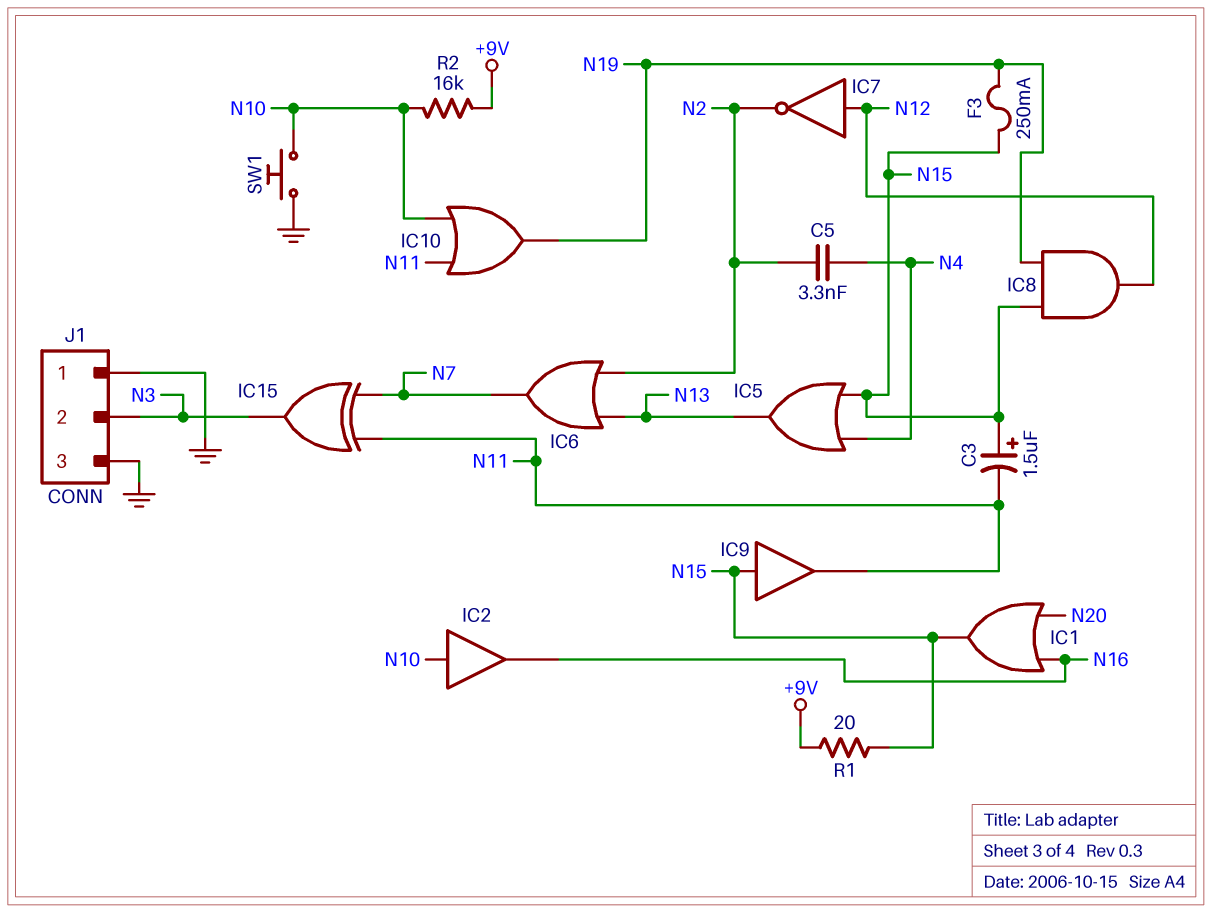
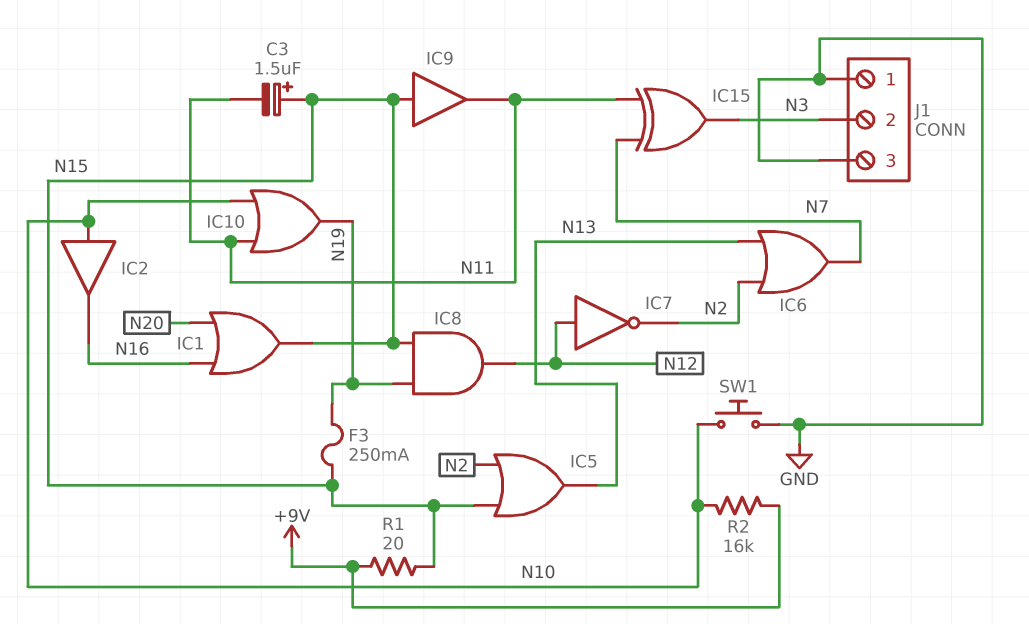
C5: 3.3nF (N2, N4) -> none
IC5: OR (in N4, in N15, out N13) -> OR (in N2, in N15, out N13)

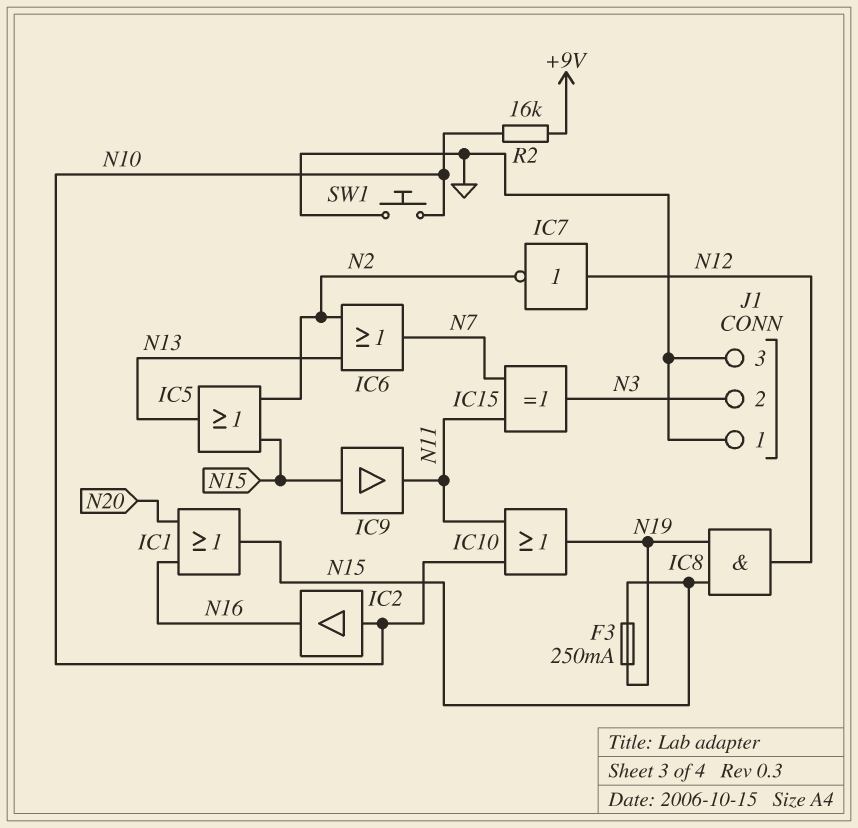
C3: 1.5uF (plus N15, minus N11) -> none
R1: 20 (+9V, N15) -> none

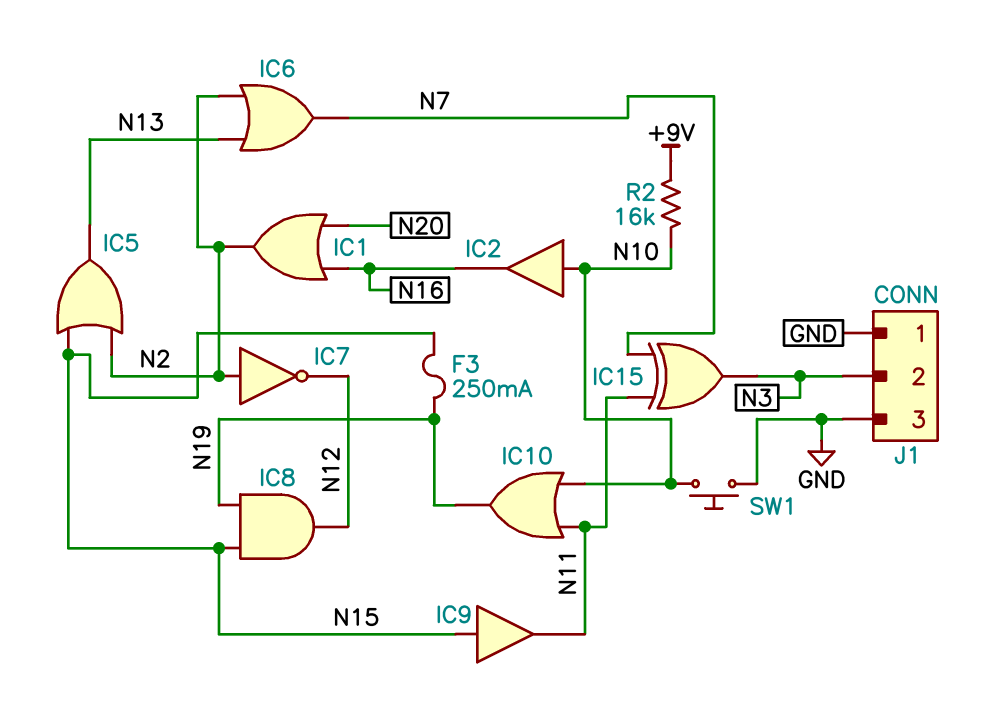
IC1: OR (in N16, in N20, out N15) -> OR (in N16, in N20, out N2)
IC7: NOT (in N12, out N2) -> NOT (in N2, out N12)

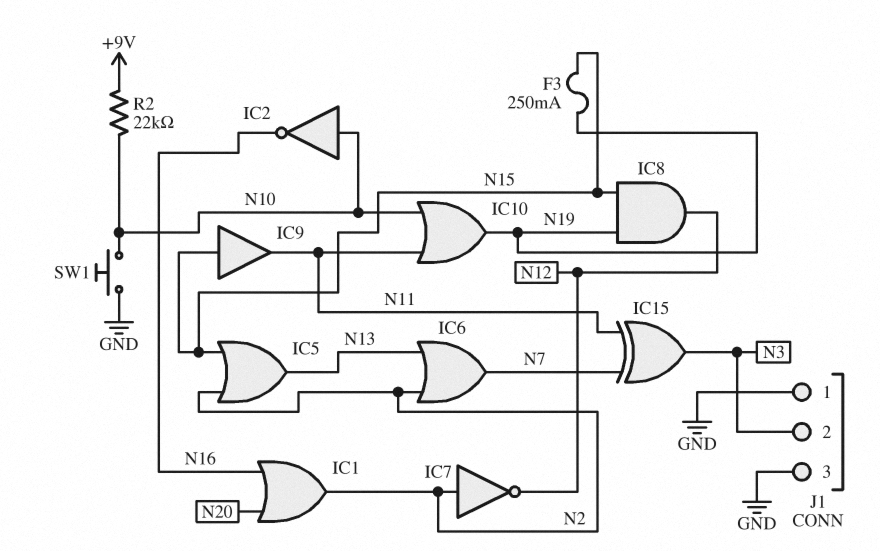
IC2: buffer (in N10, out N16) -> NOT (in N10, out N16)
R2: 16k (+9V, N10) -> 22k (+9V, N10)

